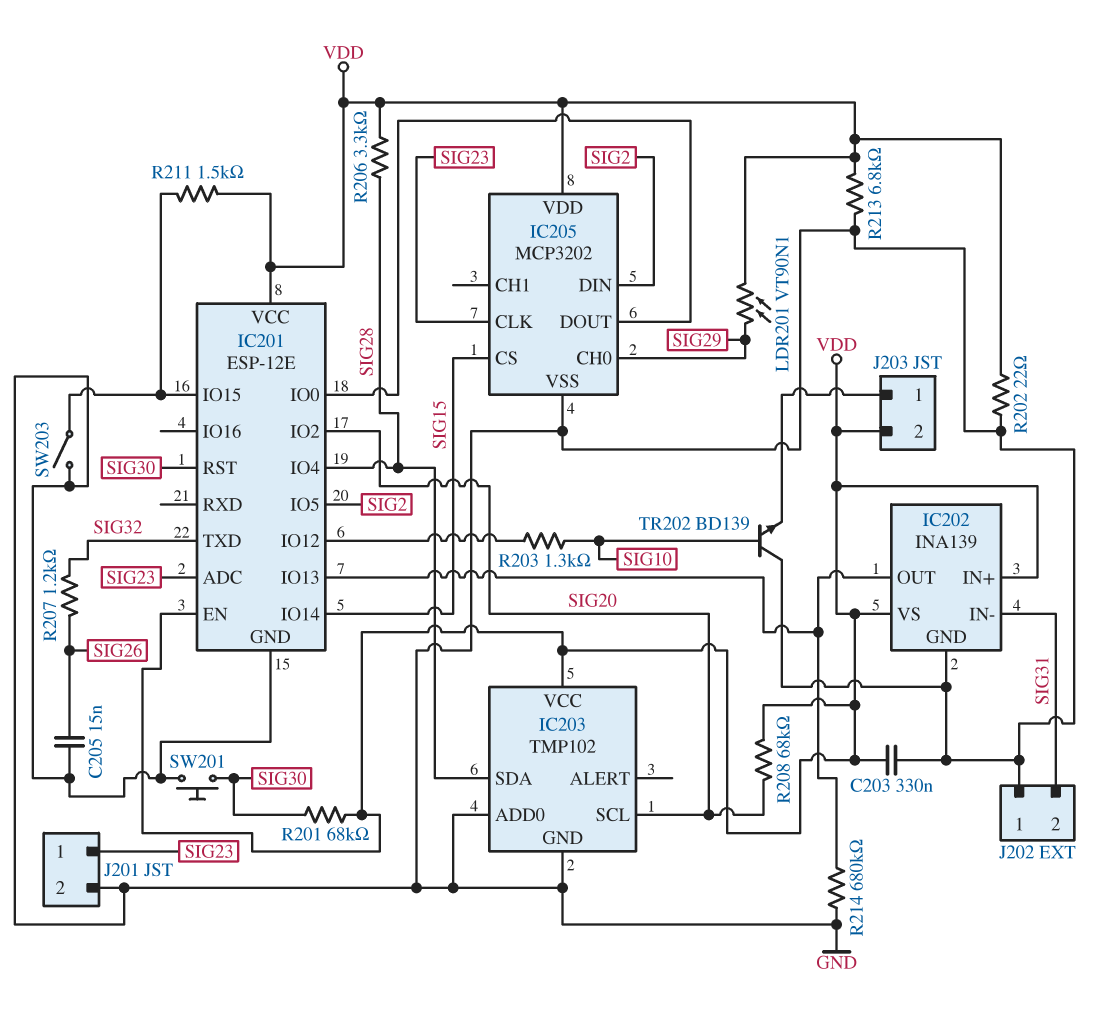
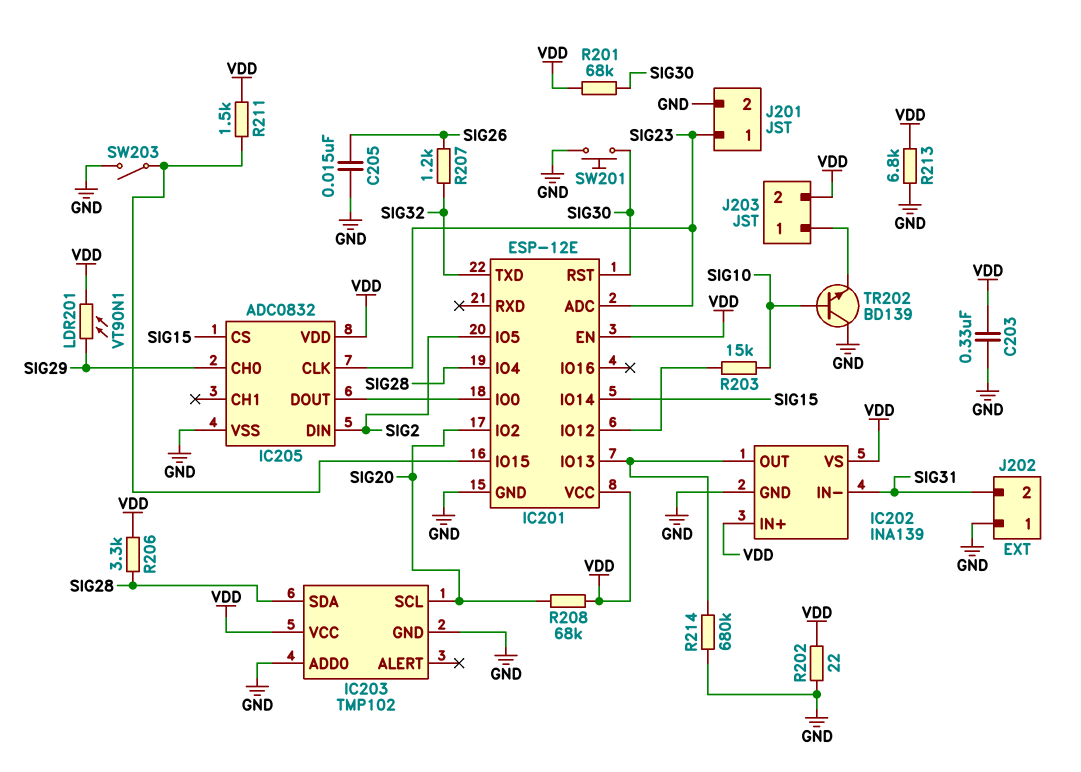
IC205: MCP3202 -> ADC0832
R203: 1.3k (IC201/IO12, SIG10) -> 15k (IC201/IO12, SIG10)

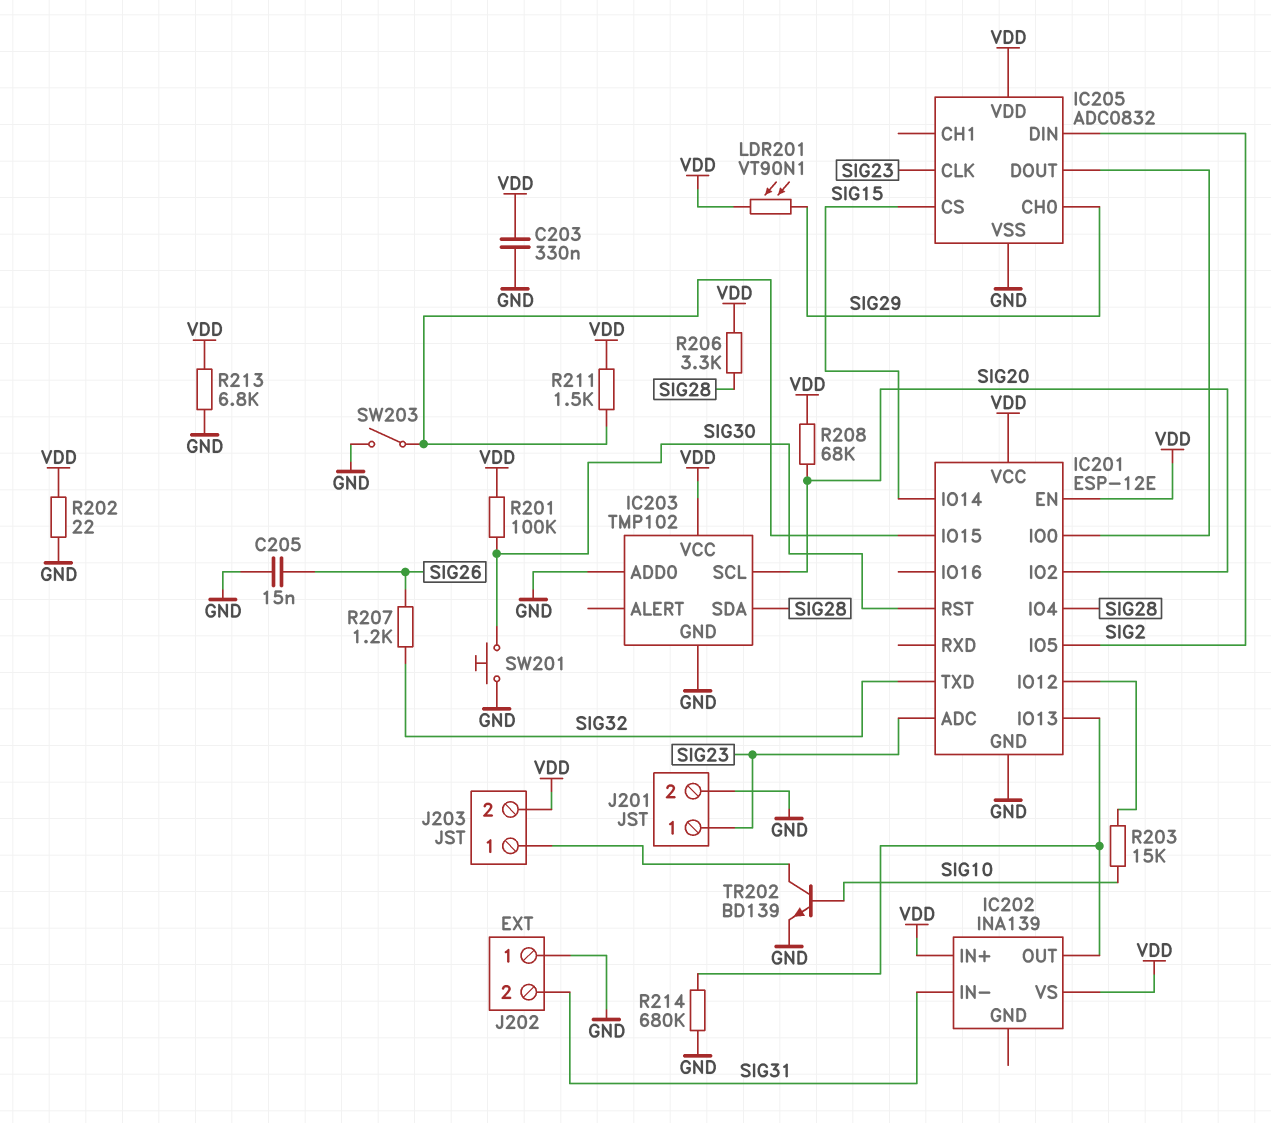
IC202 pin GND: GND -> none
R201: 68k (SIG30, VDD) -> 100k (SIG30, VDD)
TR202: NPN BD139 (B SIG10, C GND, E J203/1) -> NPN BD139 (B SIG10, C J203/1, E GND)

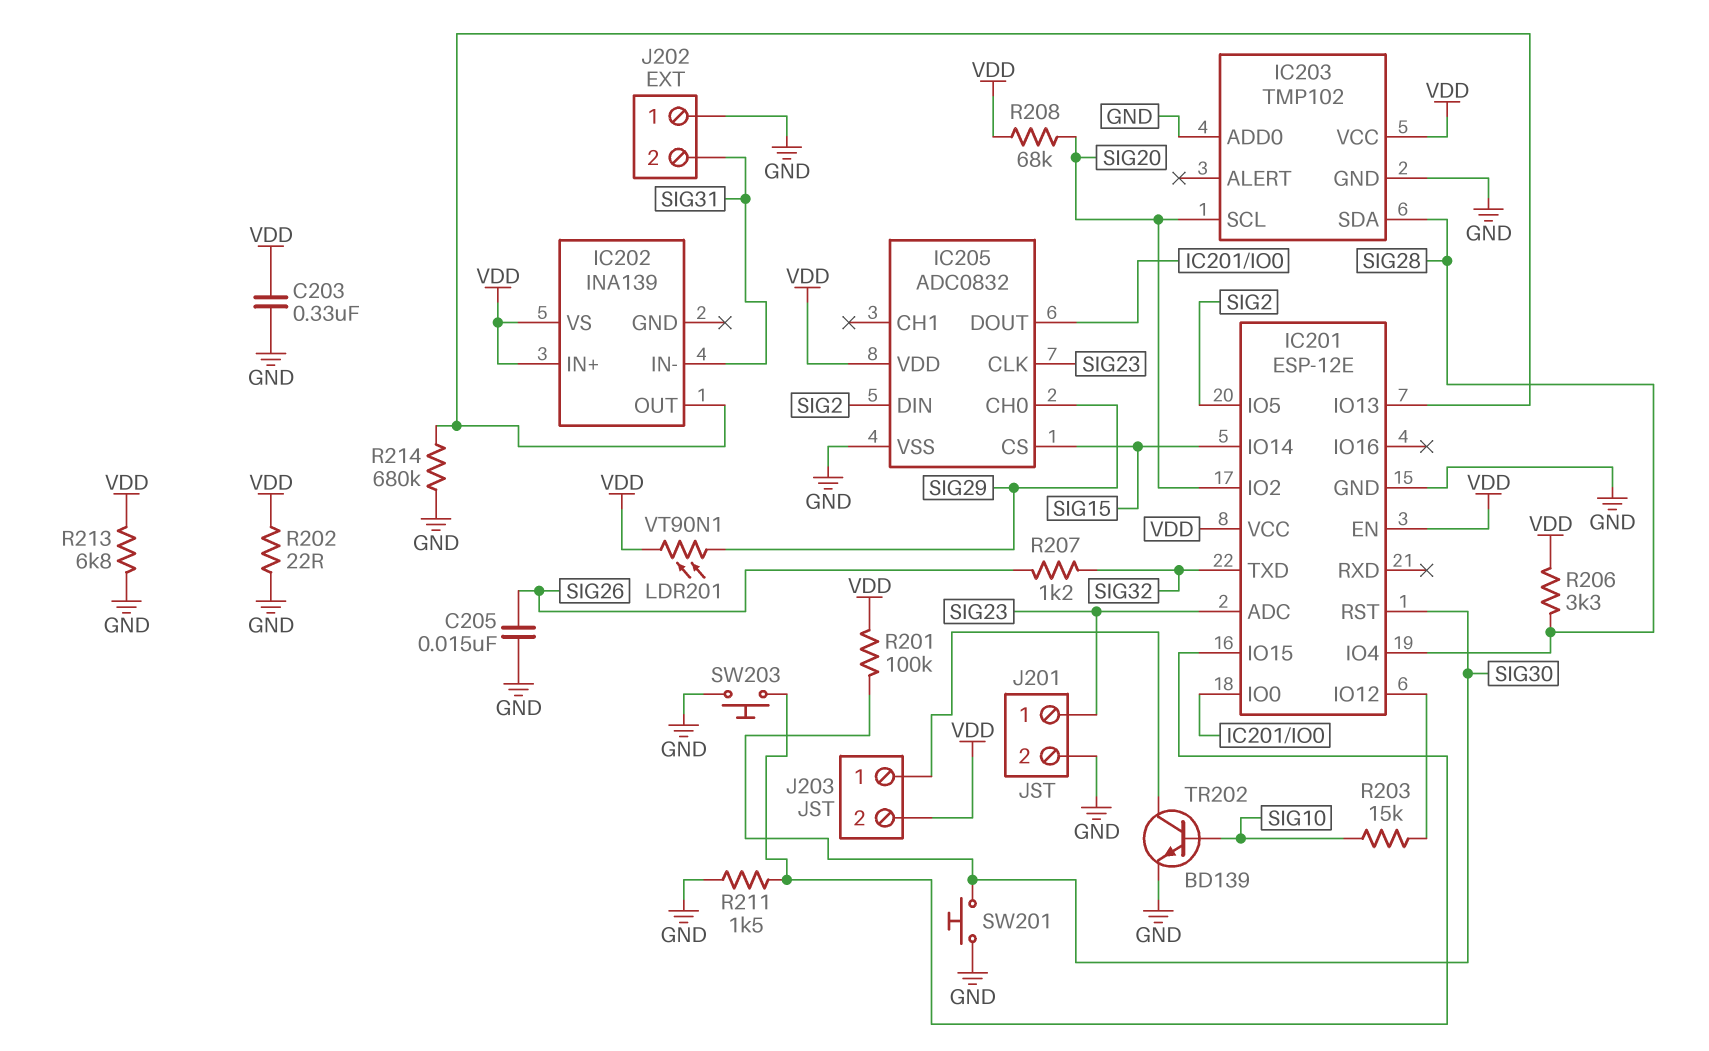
R211: 1.5k (IC201/IO15, VDD) -> 1.5k (GND, IC201/IO15)
SW203: switch (GND, IC201/IO15) -> button (GND, IC201/IO15)

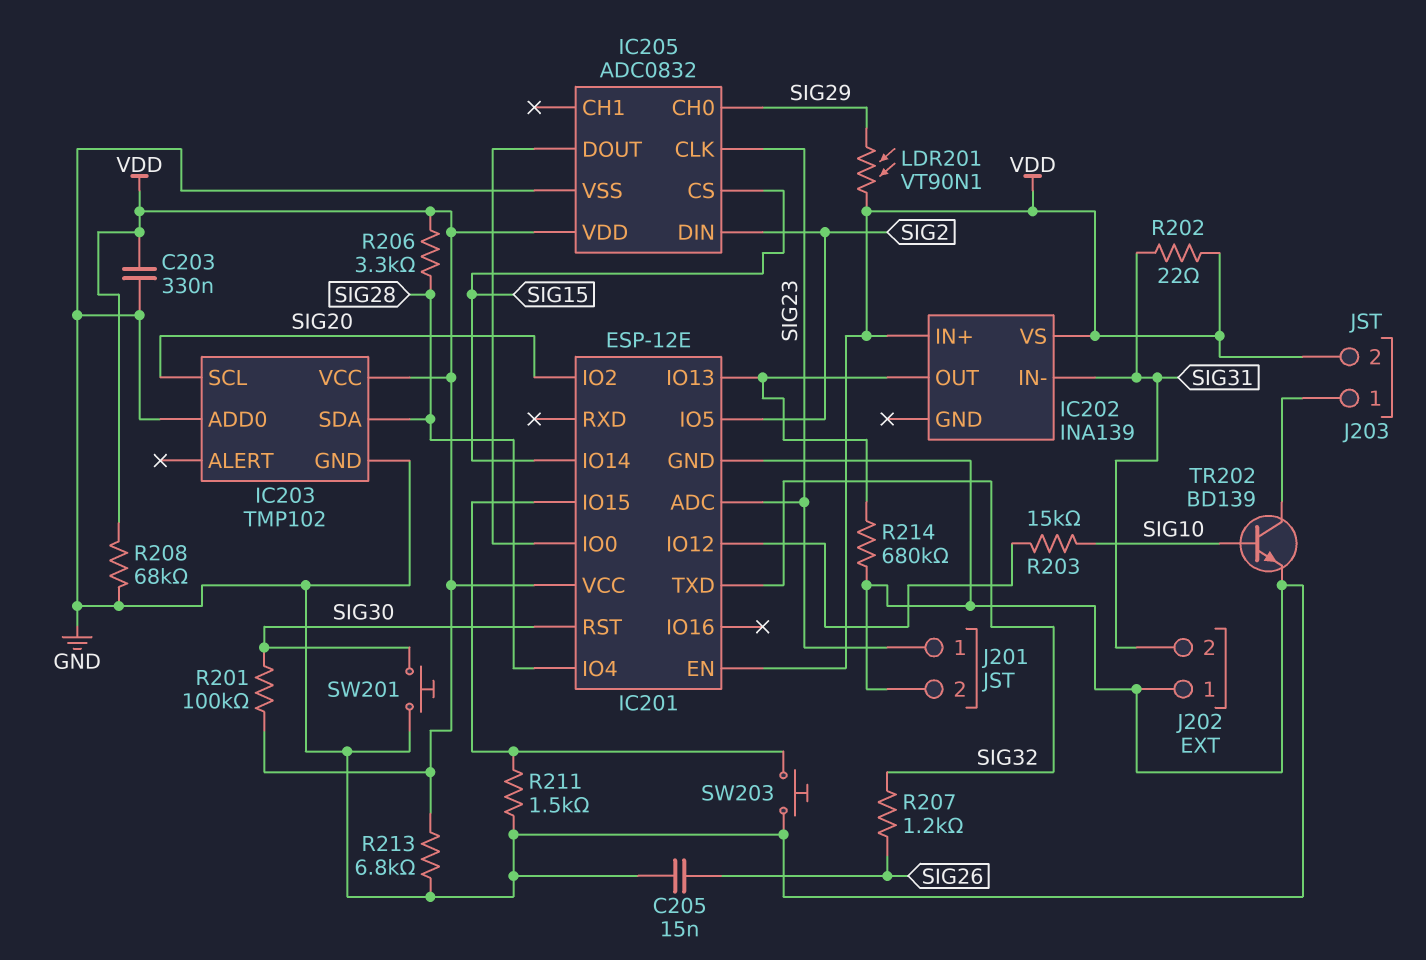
R202: 22 (GND, VDD) -> 22 (SIG31, VDD)
R208: 68k (SIG20, VDD) -> 68k (GND, VDD)

